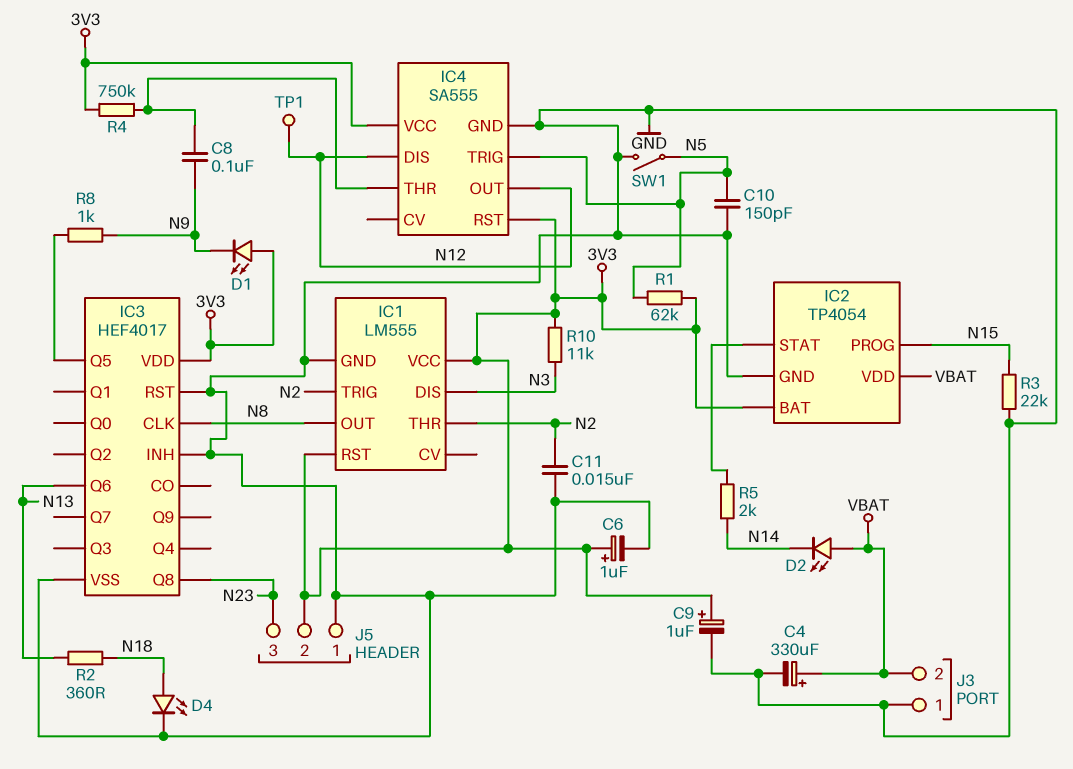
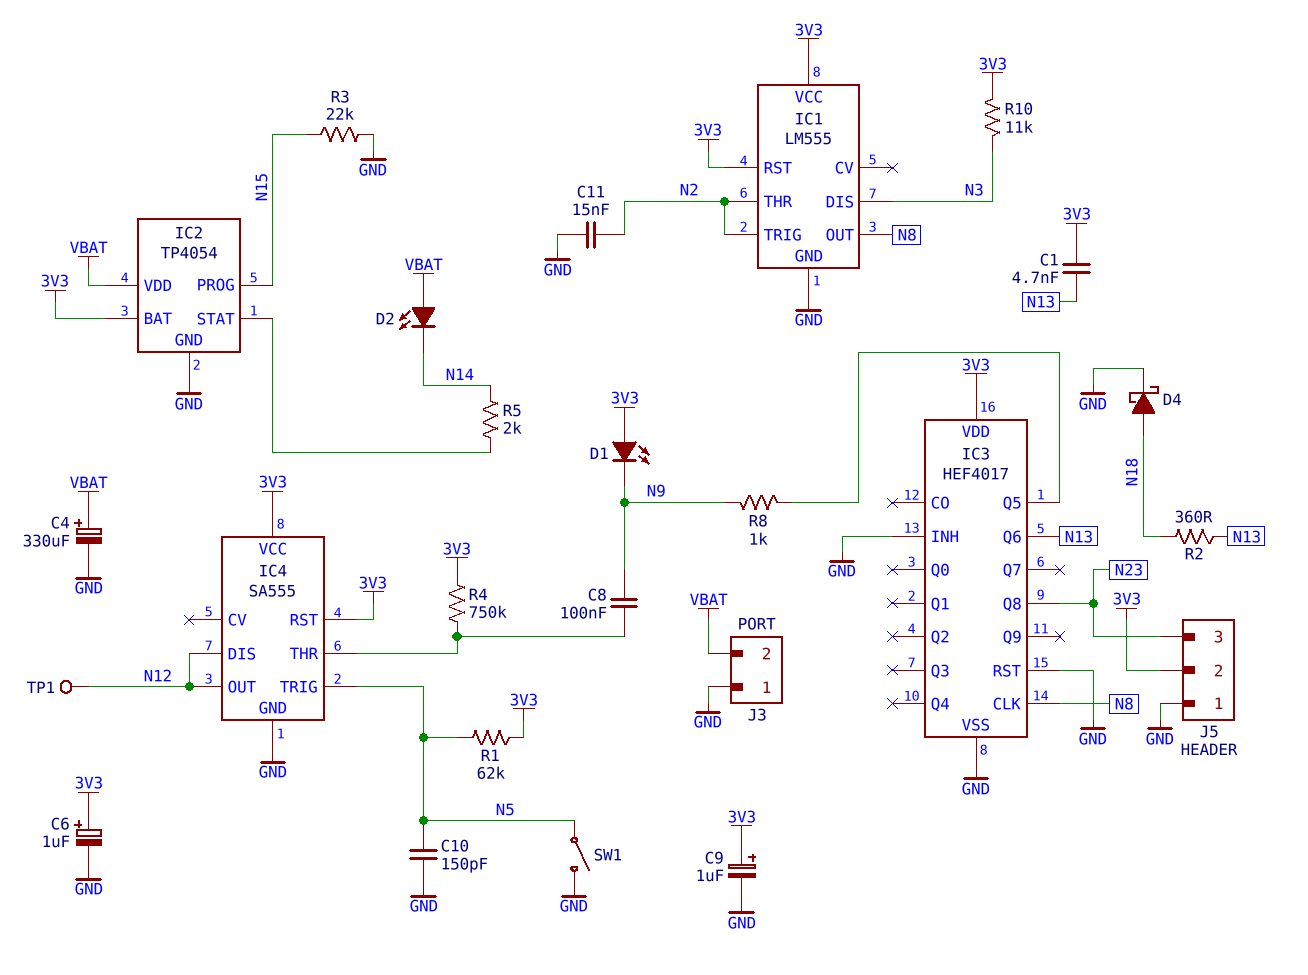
C1: none -> 4.7nF (3V3, N13)
D4: LED (A N18, K GND) -> schottky (A N18, K GND)

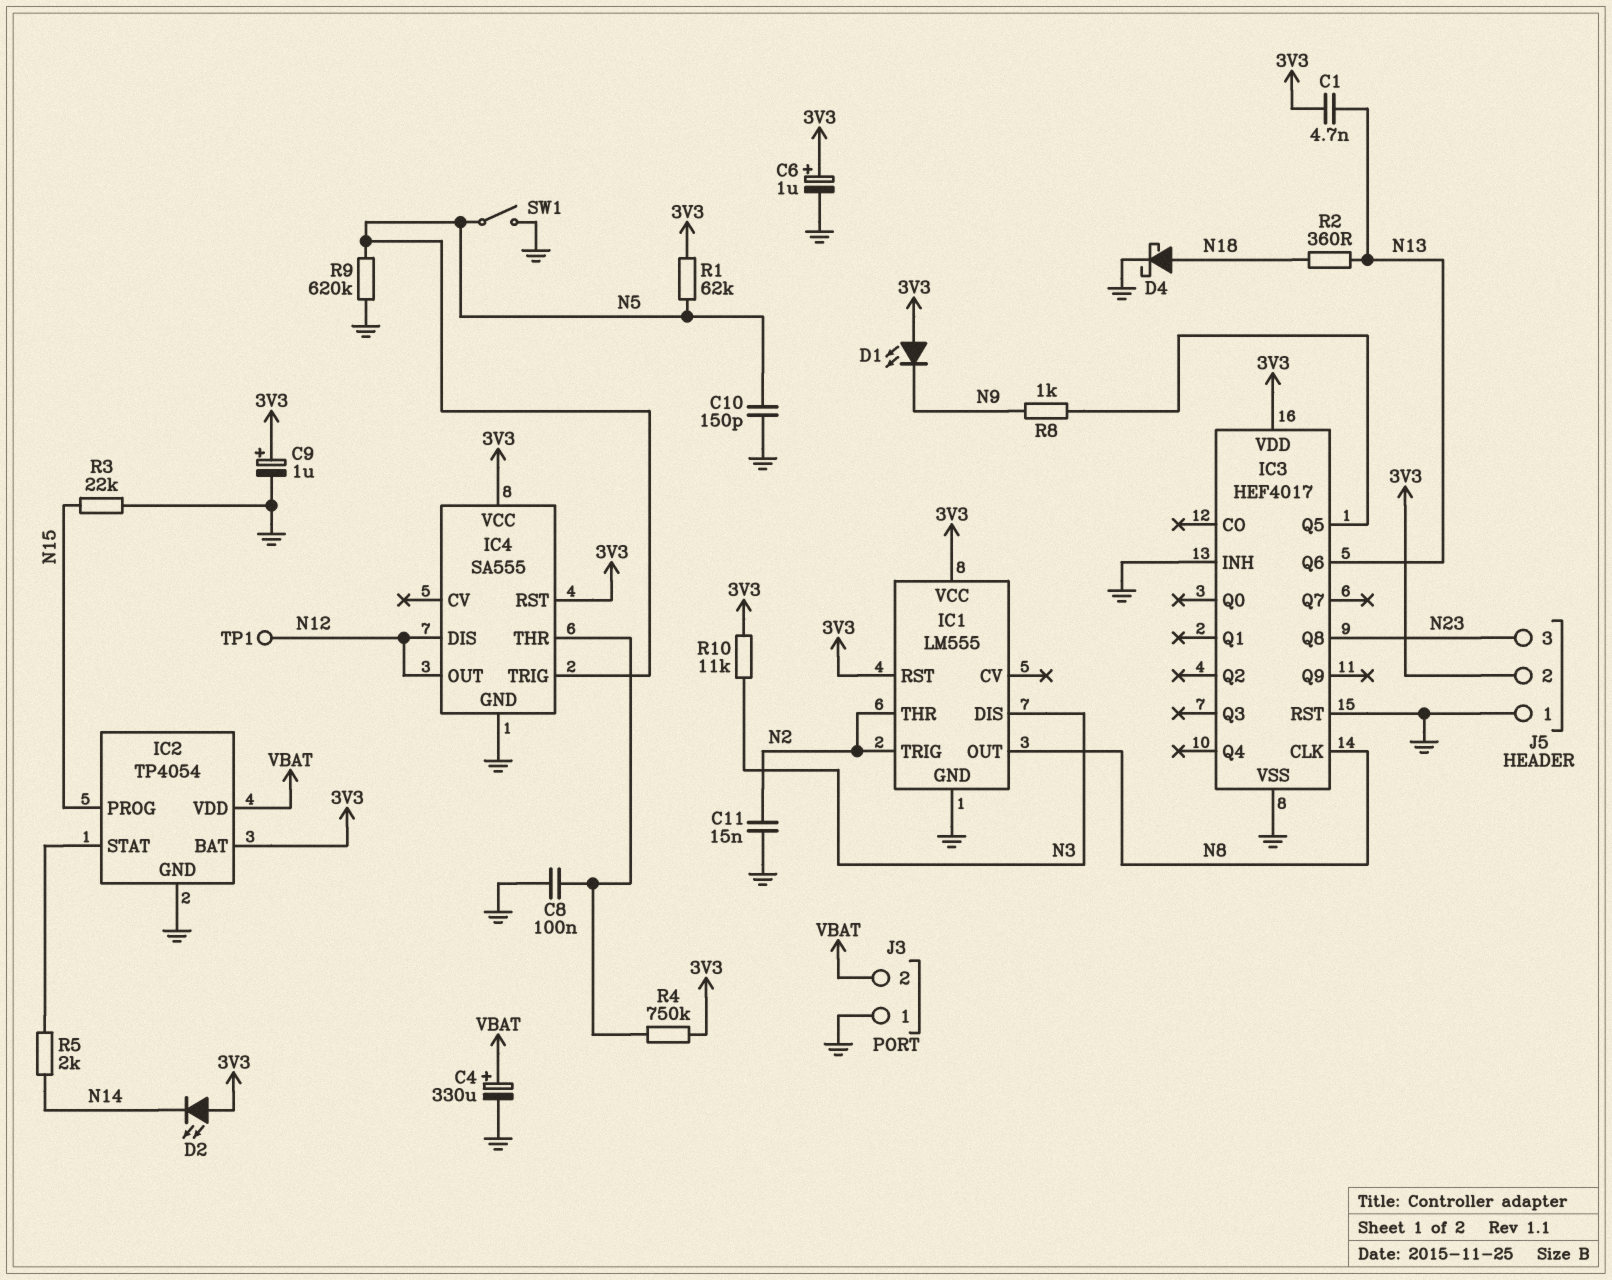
C8: 100nF (IC4/THR, N9) -> 100nF (GND, IC4/THR)
D2: LED (A VBAT, K N14) -> LED (A 3V3, K N14)
R9: none -> 620k (GND, N5)

